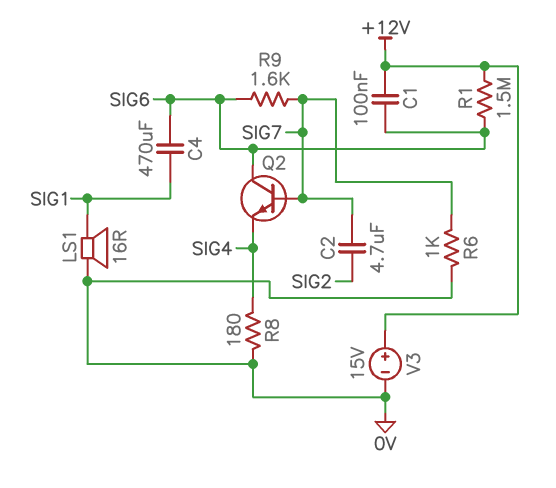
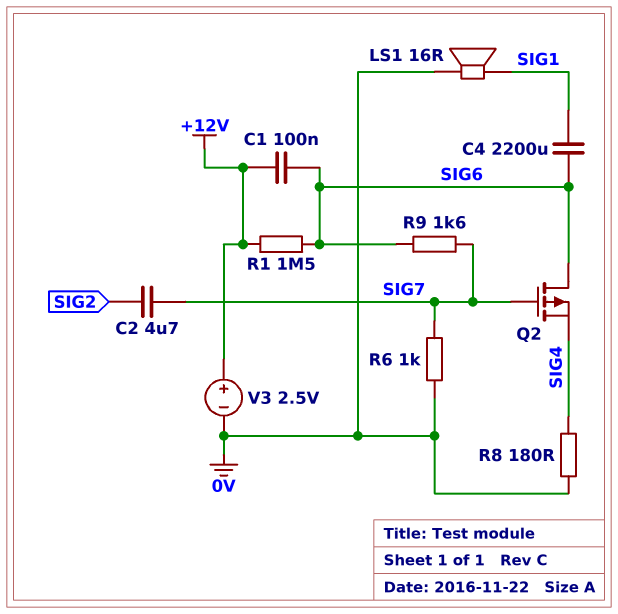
C4: 470uF (SIG1, SIG6) -> 2200uF (SIG1, SIG6)
Q2: NPN (B SIG7, C SIG6, E SIG4) -> PMOS (G SIG7, D SIG6, S SIG4)
V3: 15V (plus +12V, minus 0V) -> 2.5V (plus +12V, minus 0V)

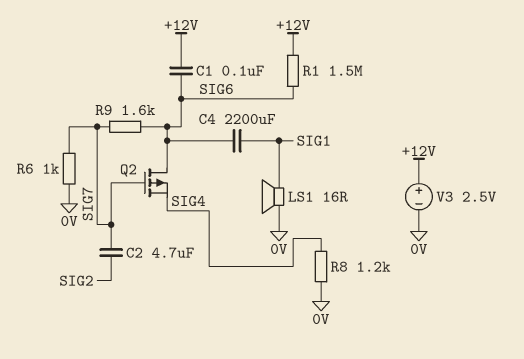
R8: 180 (0V, SIG4) -> 1.2k (0V, SIG4)

